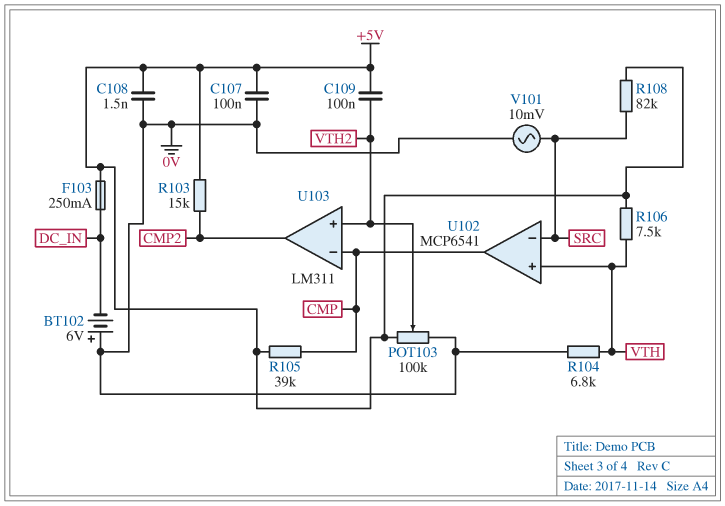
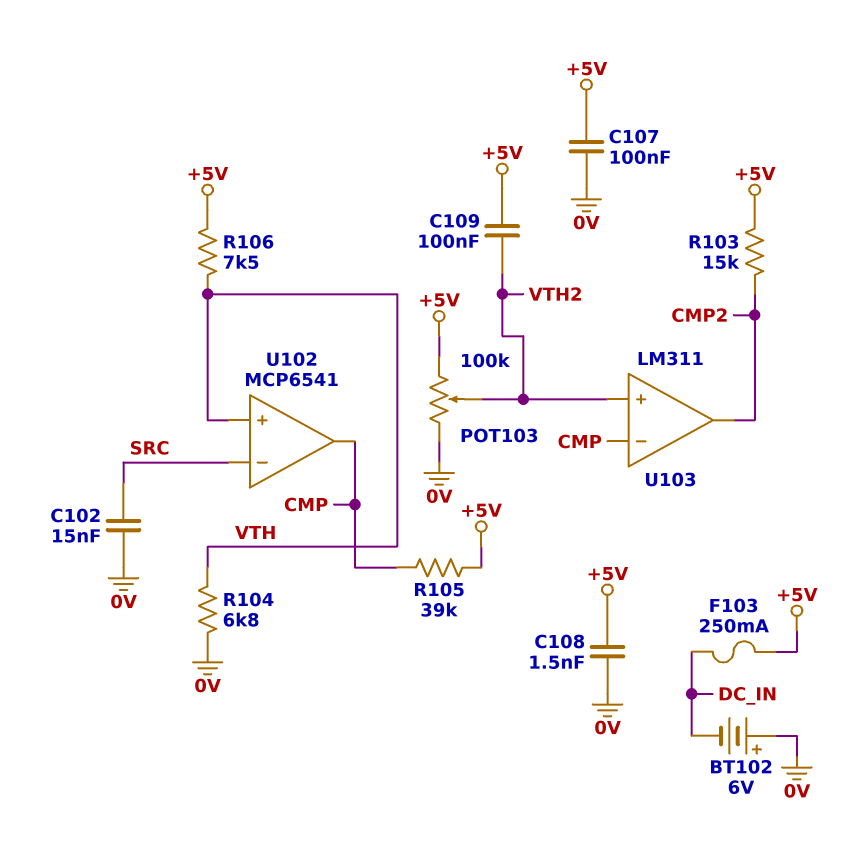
C102: none -> 15nF (0V, SRC)
R108: 82k (+5V, SRC) -> none
V101: AC 10mV (0V, SRC) -> none

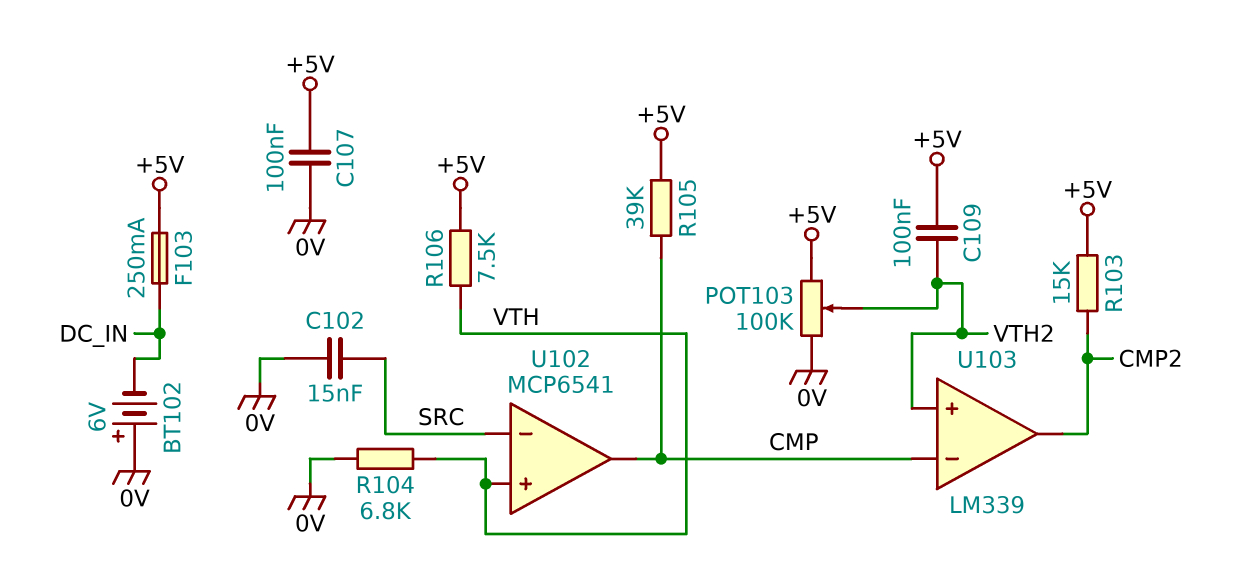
C108: 1.5nF (+5V, 0V) -> none
U103: LM311 -> LM339

